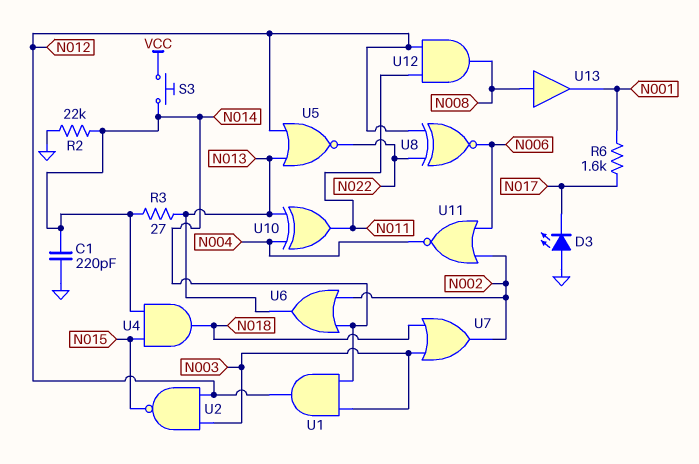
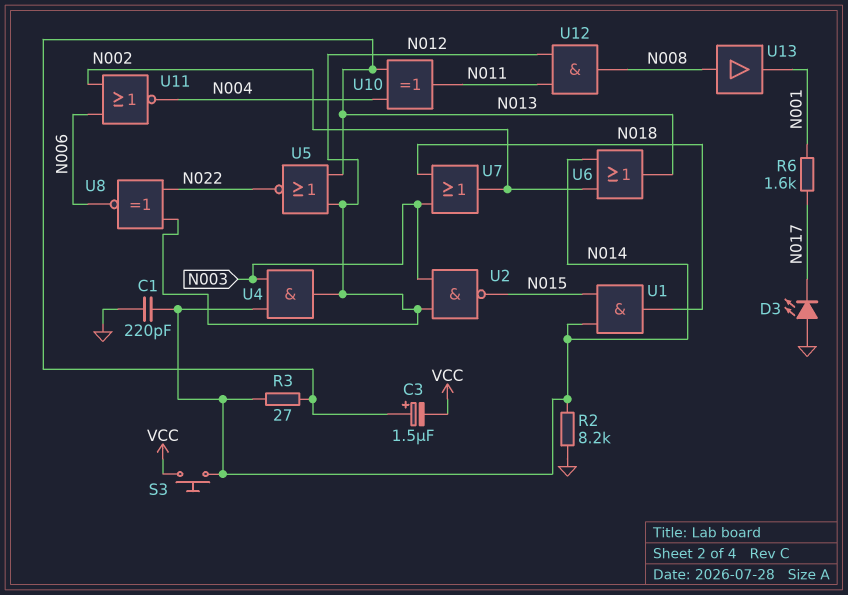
C3: none -> 1.5uF (plus N013, minus VCC)
R2: 22k (GND, N014) -> 8.2k (GND, N014)
U1: AND (in N003, in N014, out N012) -> AND (in N014, in N015, out N018)
U4: AND (in N014, in N015, out N018) -> AND (in N003, in N014, out N012)

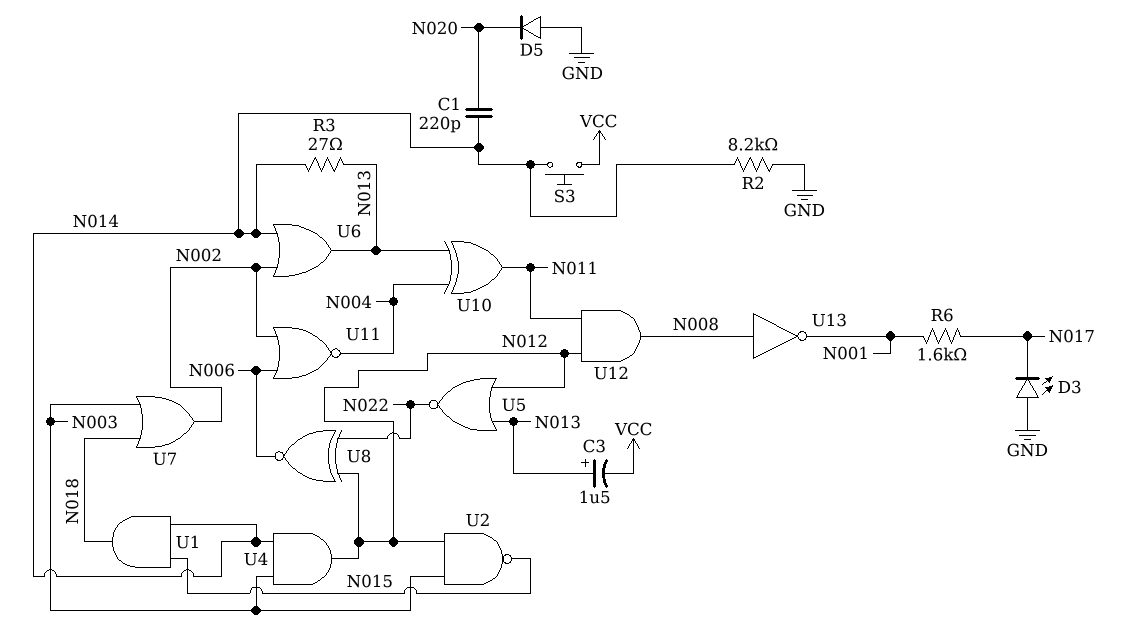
C1: 220pF (GND, N014) -> 220pF (N014, N020)
D5: none -> diode (A GND, K N020)
U13: buffer (in N008, out N001) -> NOT (in N008, out N001)

